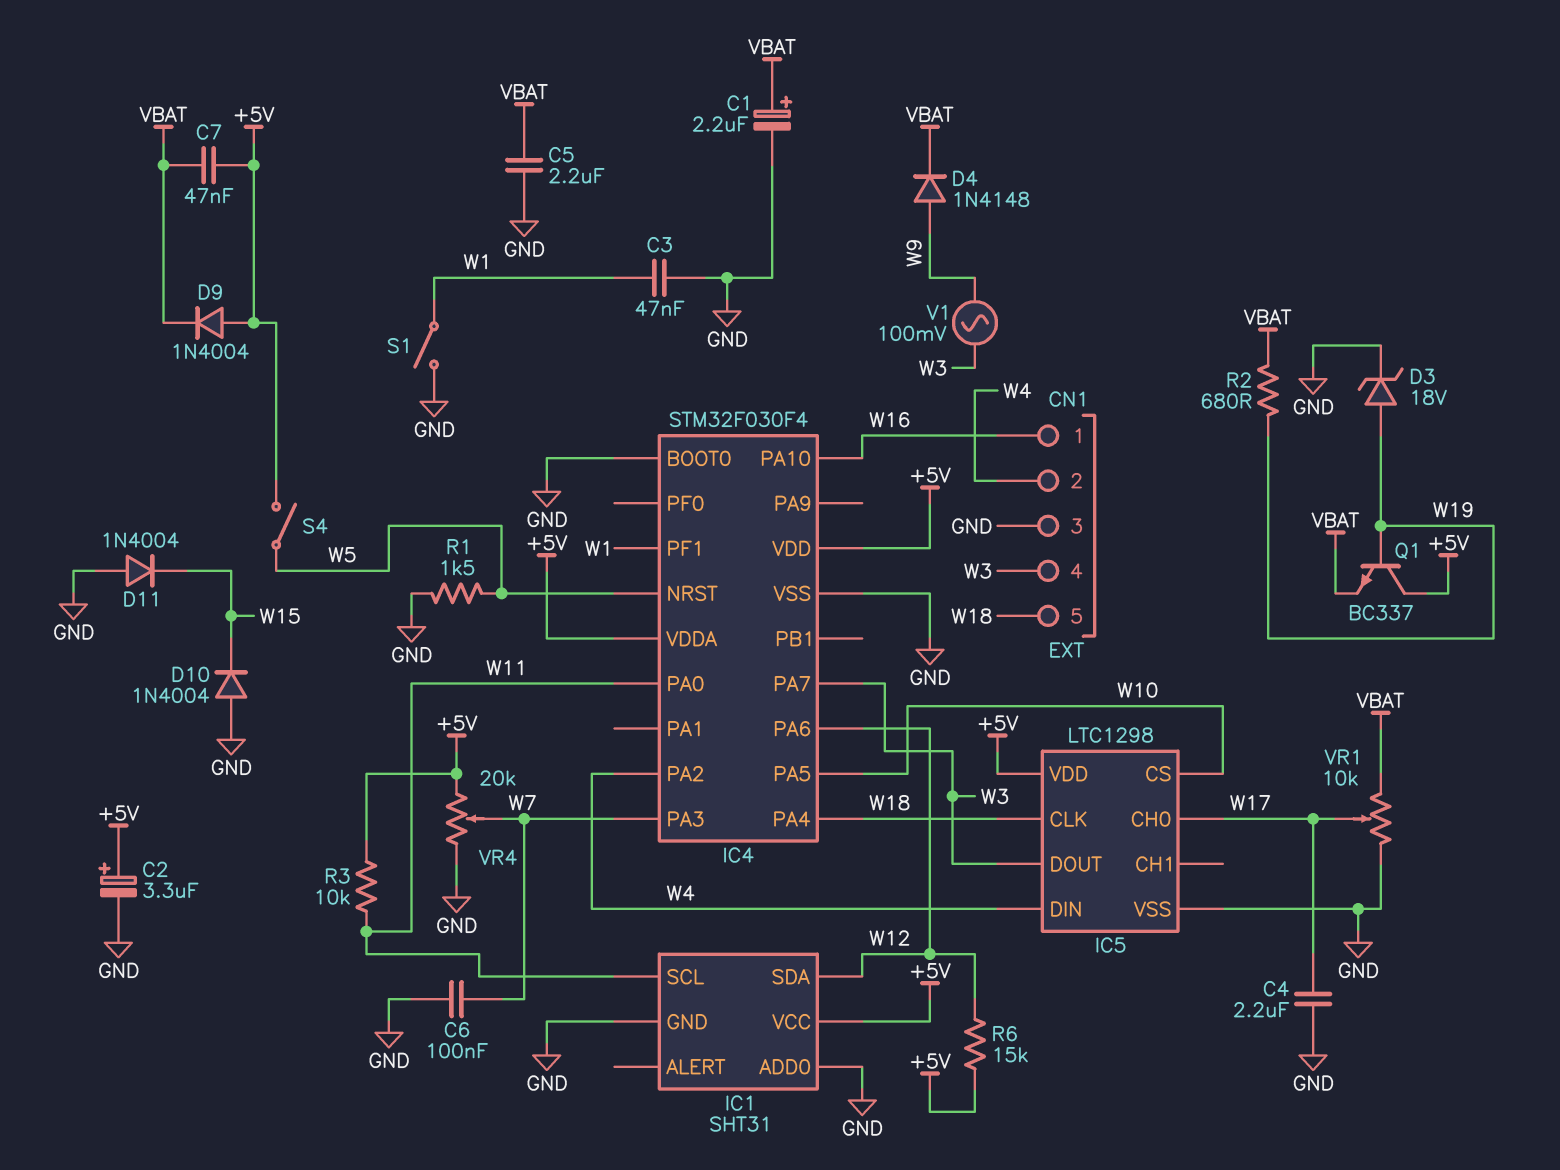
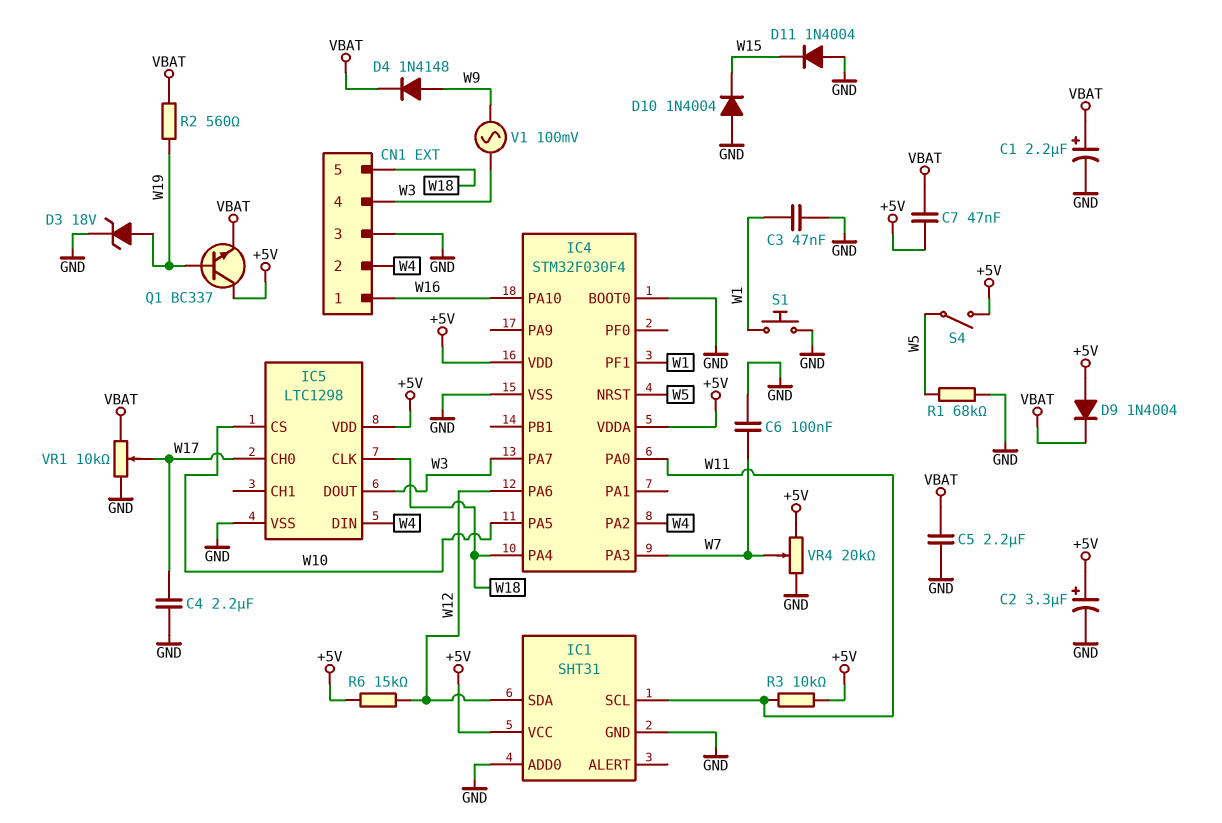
R1: 1.5k (GND, W5) -> 68k (GND, W5)
R2: 680 (VBAT, W19) -> 560 (VBAT, W19)
S1: switch (GND, W1) -> button (GND, W1)

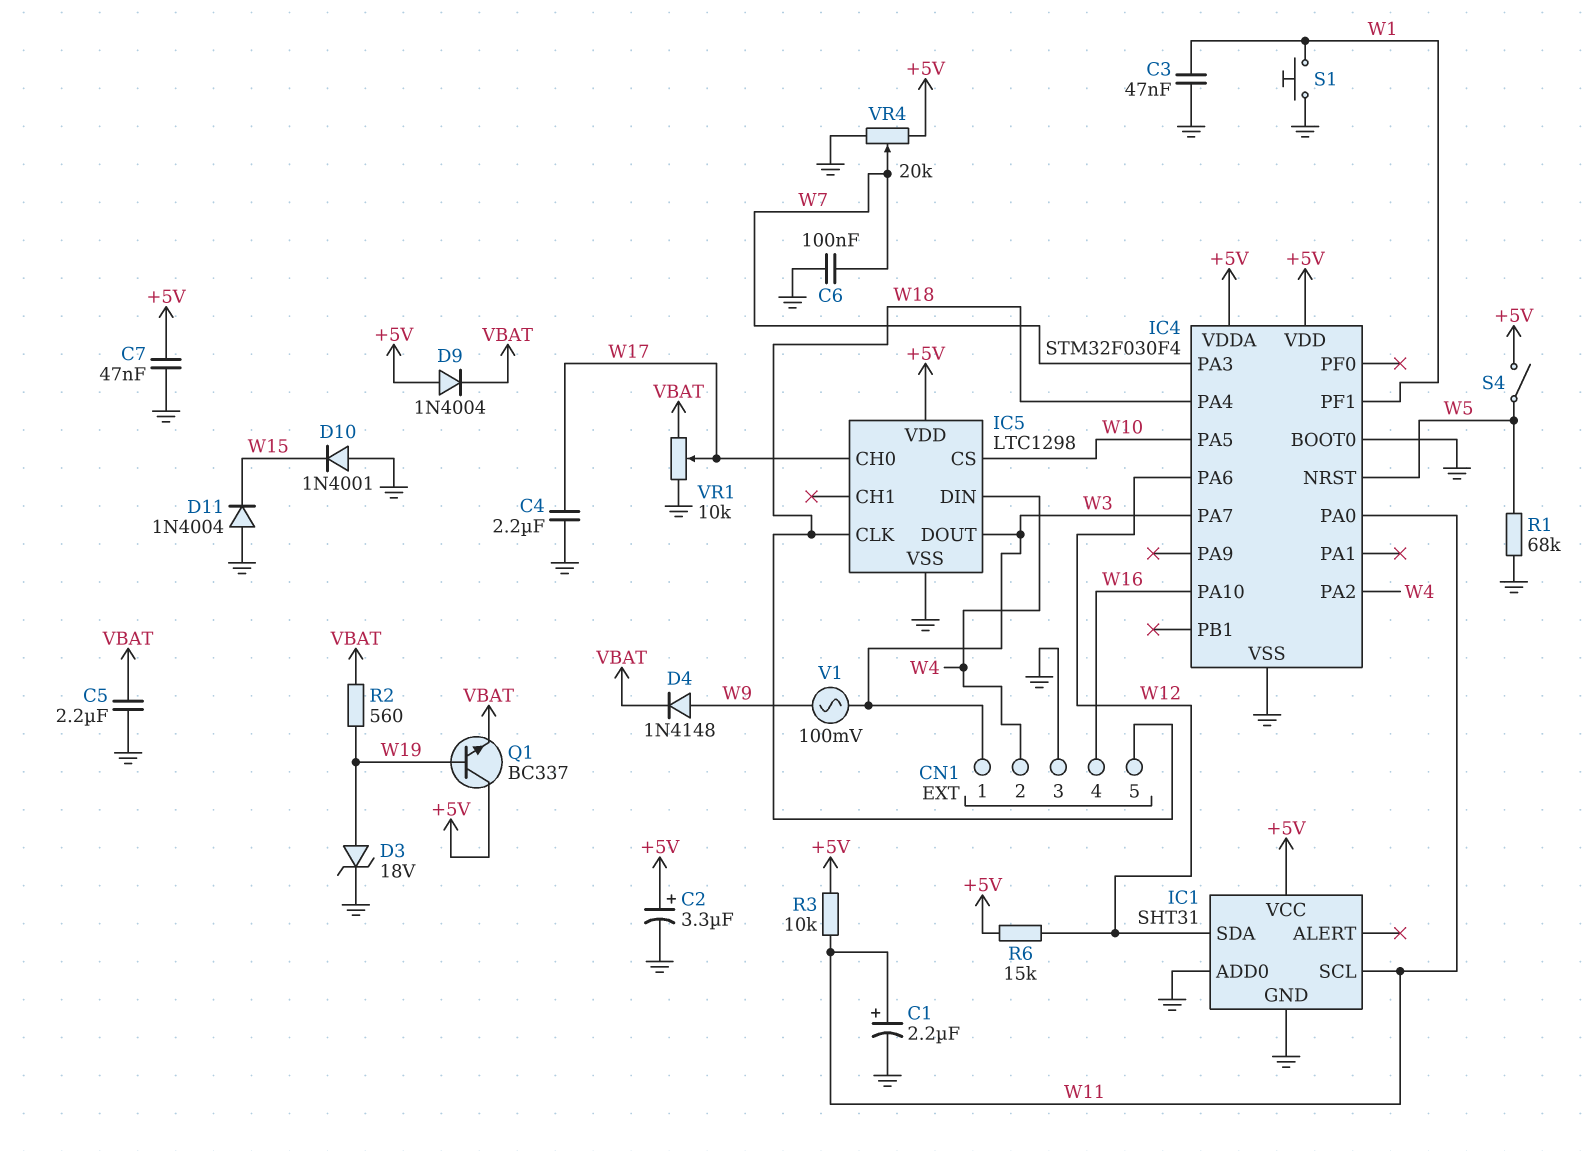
C1: 2.2uF (plus VBAT, minus GND) -> 2.2uF (plus W11, minus GND)
C7: 47nF (+5V, VBAT) -> 47nF (+5V, GND)
CN1 pin 1: W16 -> W3
CN1 pin 4: W3 -> W16
D10: diode 1N4004 (A GND, K W15) -> diode 1N4001 (A GND, K W15)

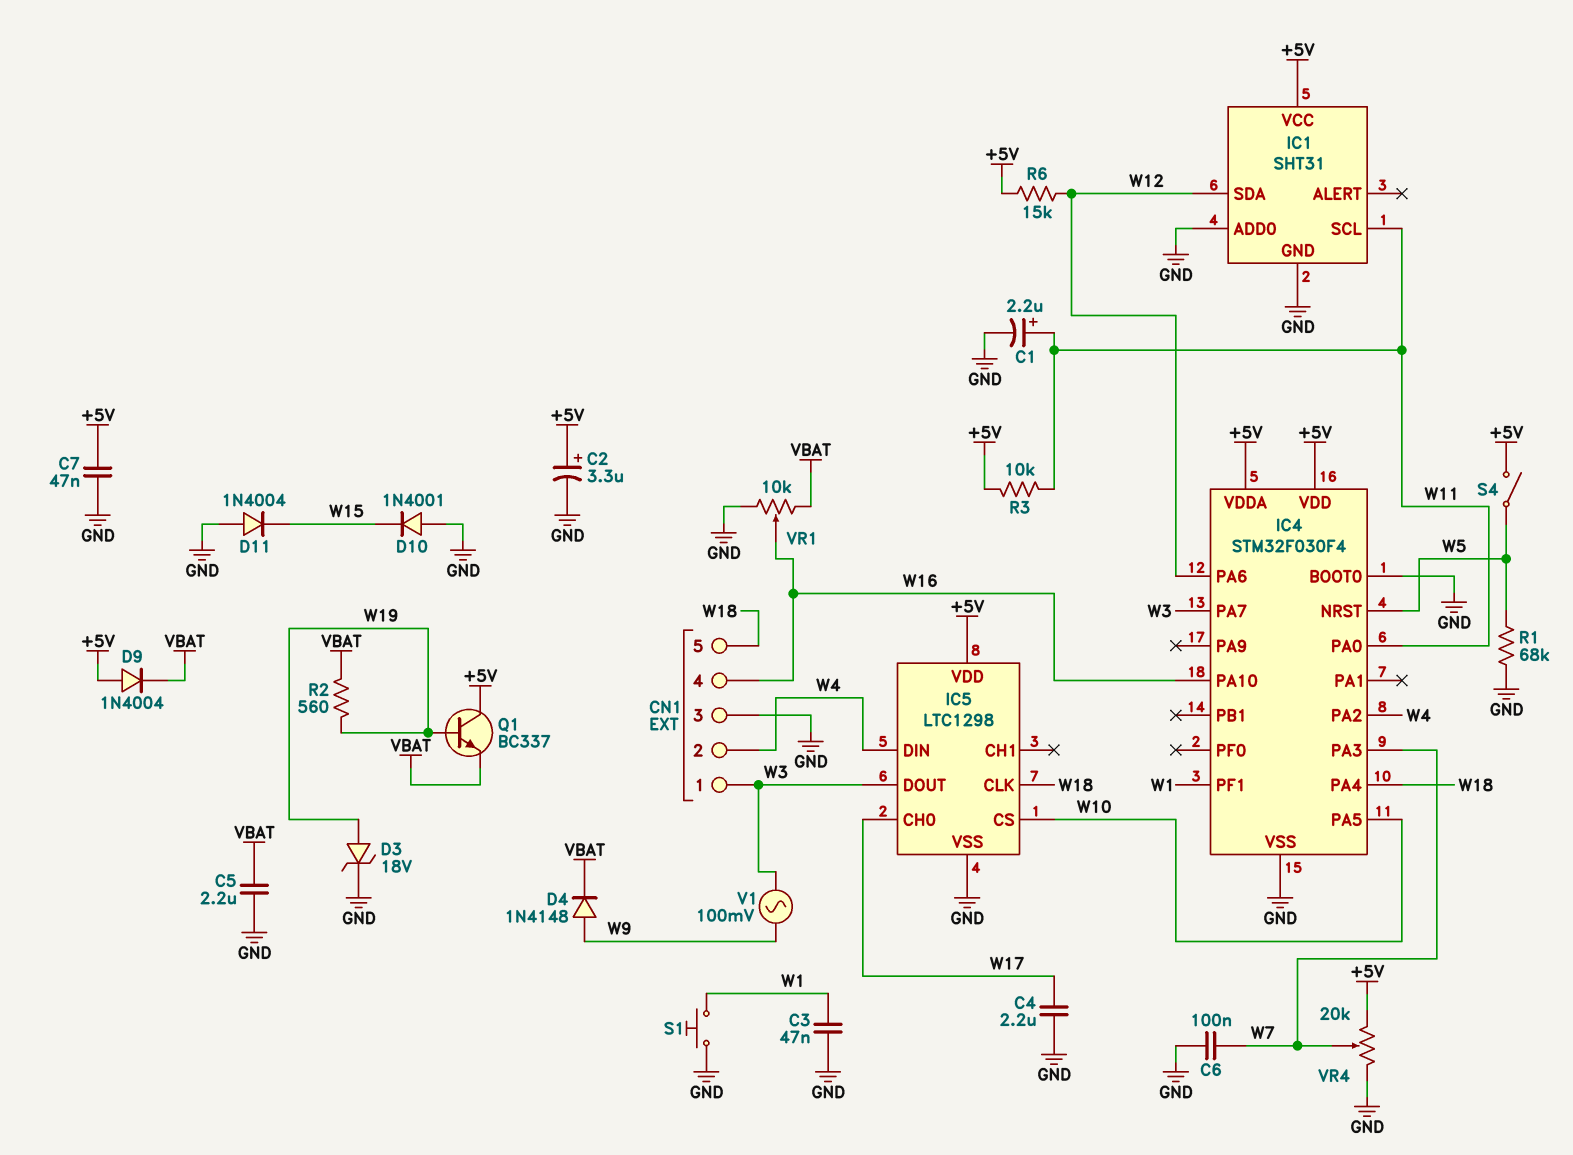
VR1: 10k (GND, VBAT, wiper W17) -> 10k (GND, VBAT, wiper W16)

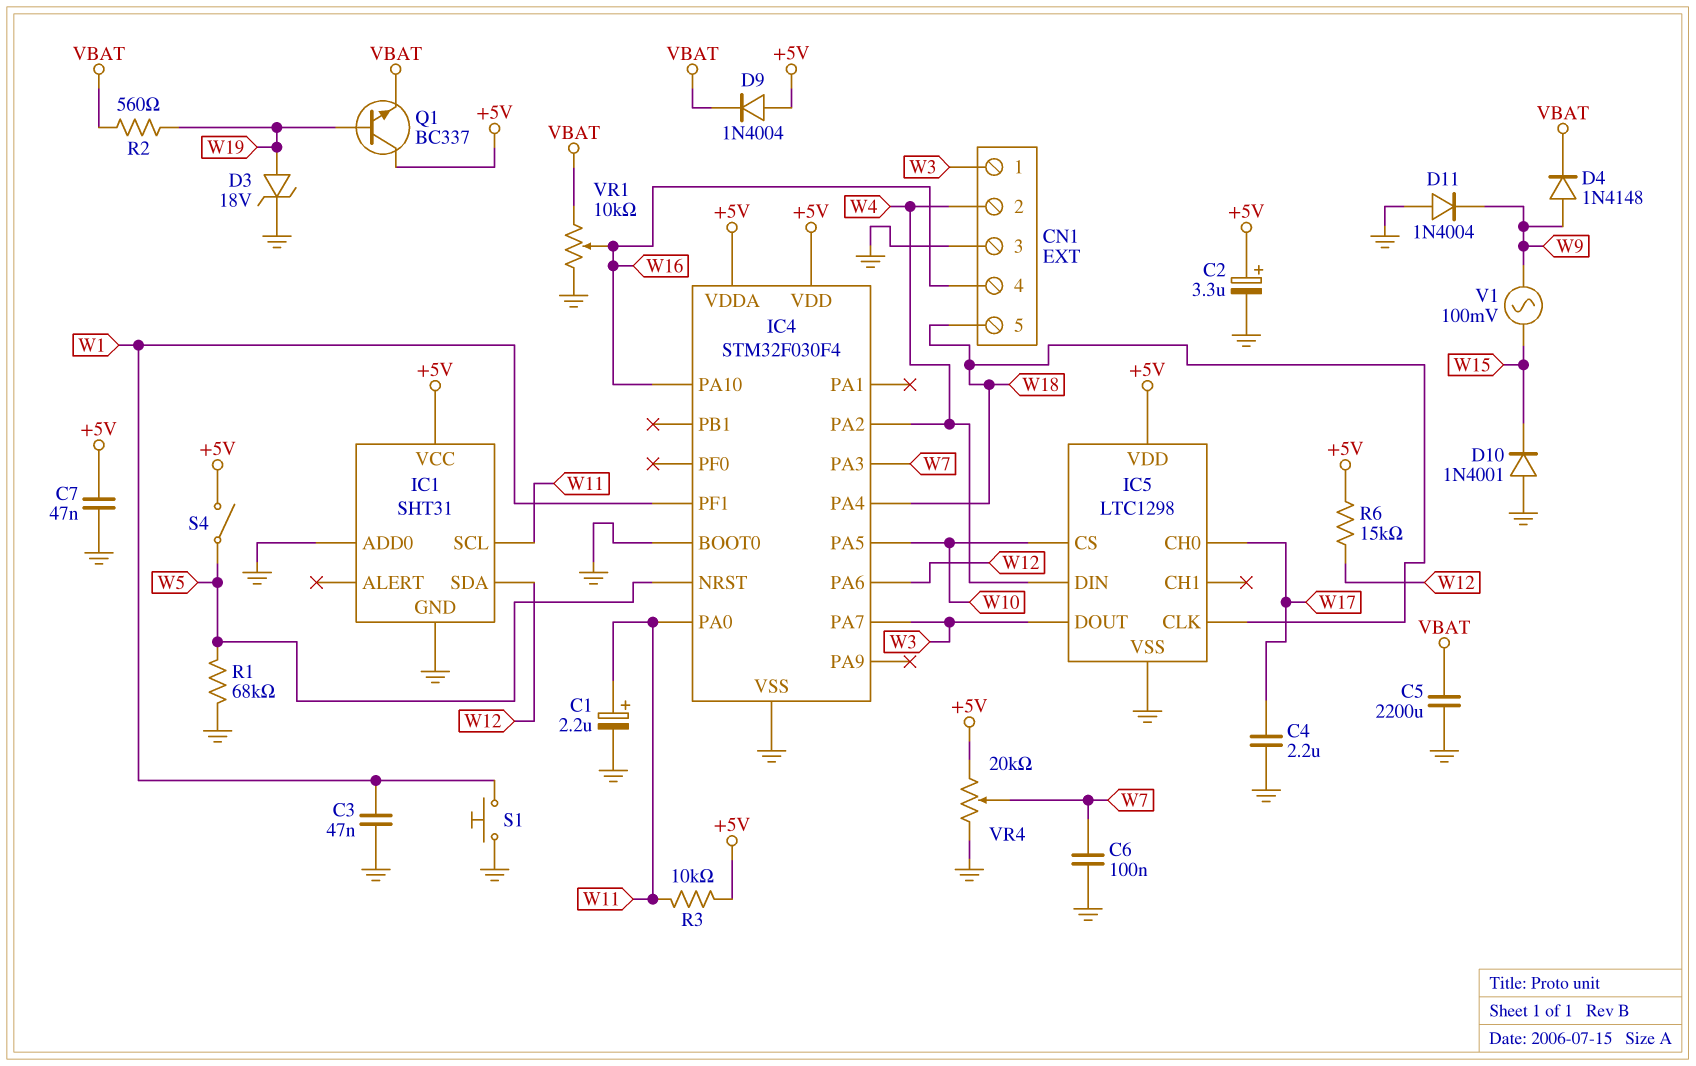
C5: 2.2uF (GND, VBAT) -> 2200uF (GND, VBAT)
D11: diode 1N4004 (A GND, K W15) -> diode 1N4004 (A GND, K W9)
V1: AC 100mV (W3, W9) -> AC 100mV (W9, W15)

